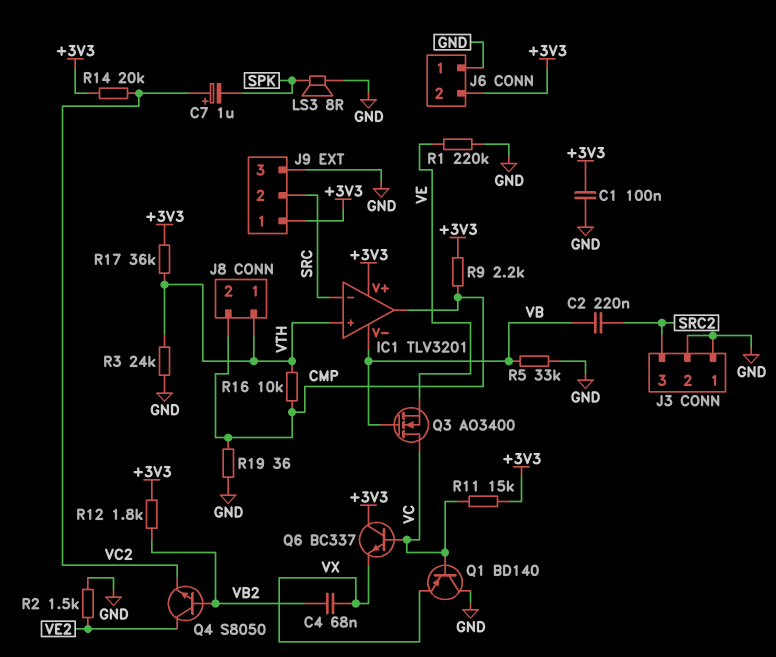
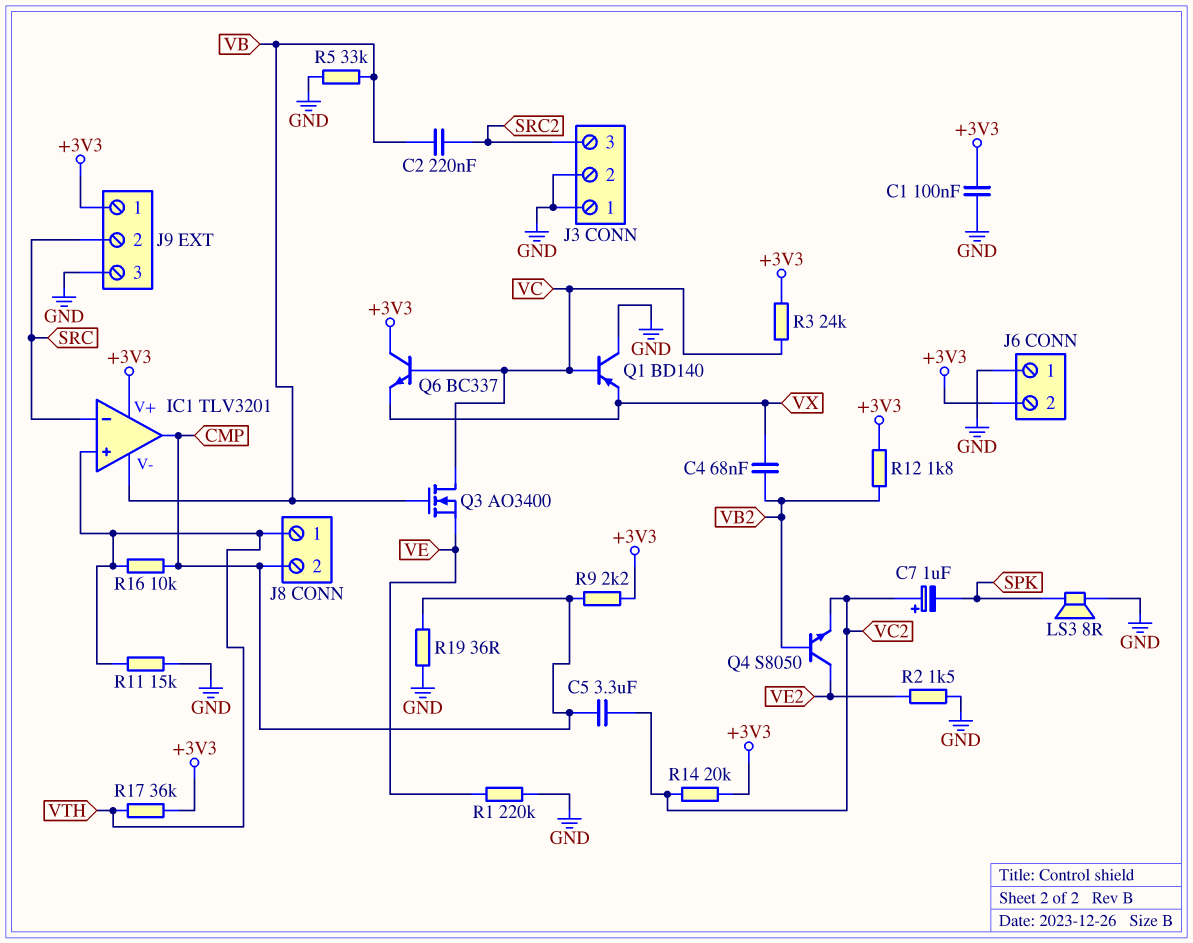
C5: none -> 3.3uF (CMP, VC2)
R3: 24k (GND, VTH) -> 24k (+3V3, VC)
R11: 15k (+3V3, VC) -> 15k (GND, VTH)

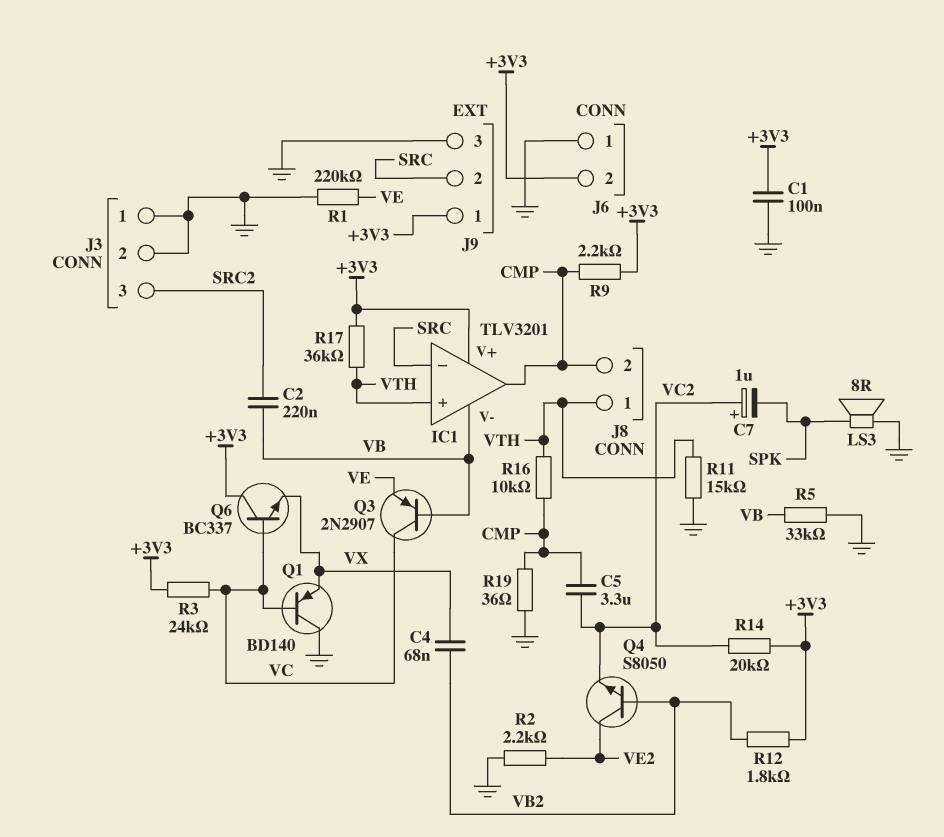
Q3: NMOS AO3400 (G VB, D VC, S VE) -> PNP 2N2907 (B VB, C VC, E VE)
R2: 1.5k (GND, VE2) -> 2.2k (GND, VE2)

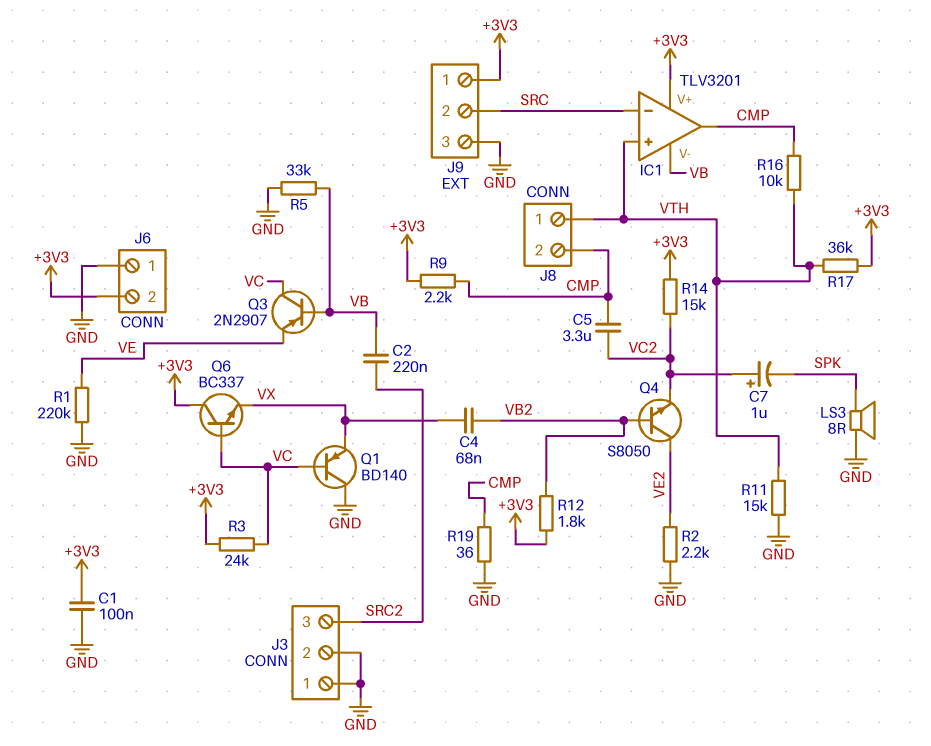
R14: 20k (+3V3, VC2) -> 15k (+3V3, VC2)

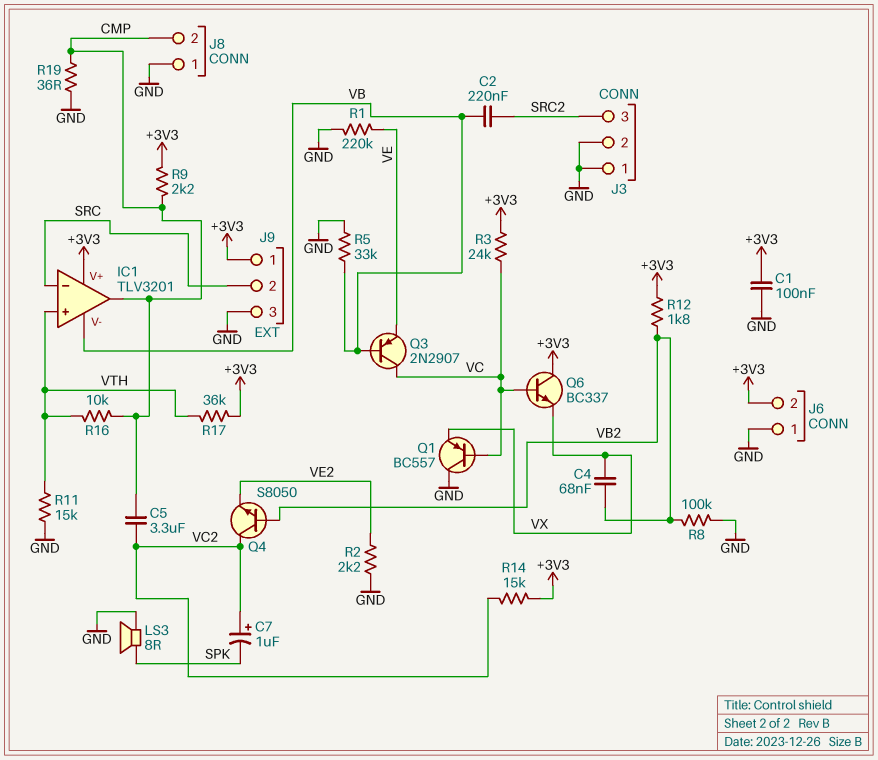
J8 pin 1: VTH -> GND
Q1: PNP BD140 (B VC, C GND, E VX) -> PNP BC557 (B VC, C GND, E VX)
Q4: NPN S8050 (B VB2, C VE2, E VC2) -> NPN S8050 (B VB2, C VC2, E VE2)
R8: none -> 100k (GND, VB2)

